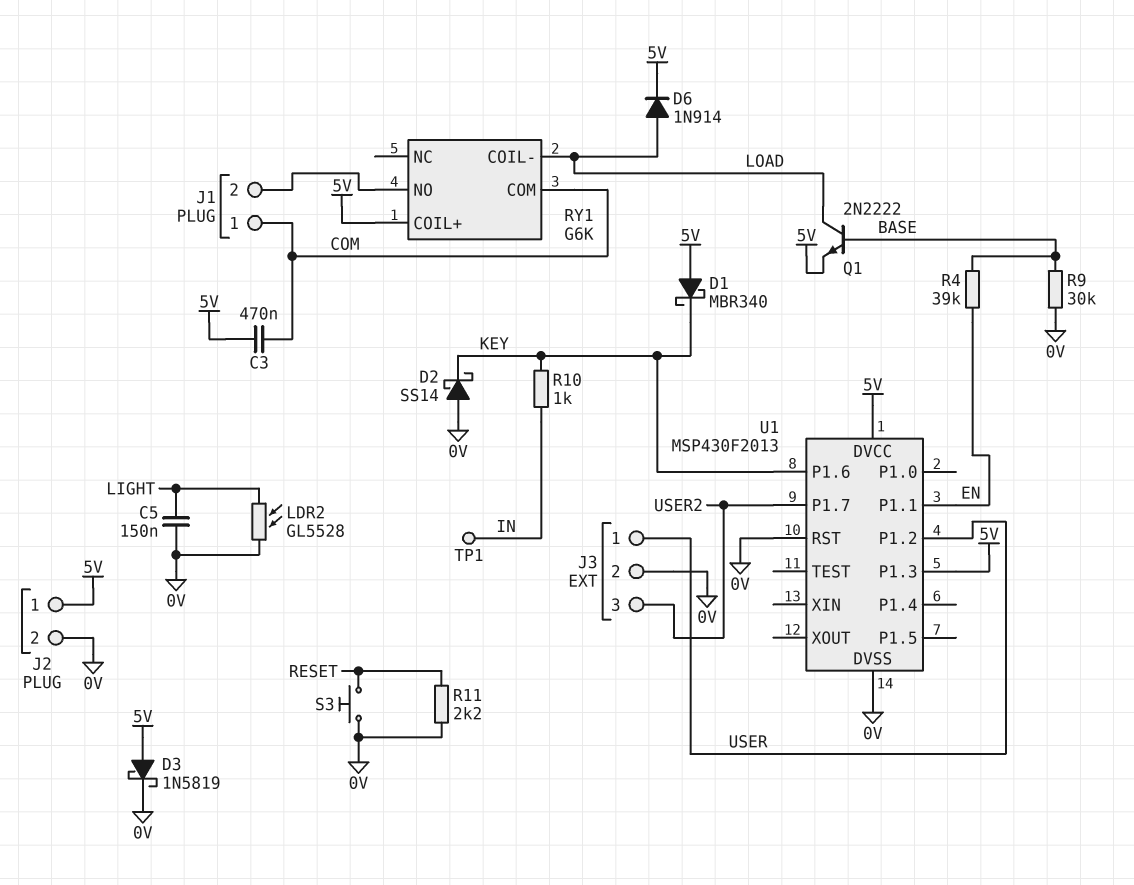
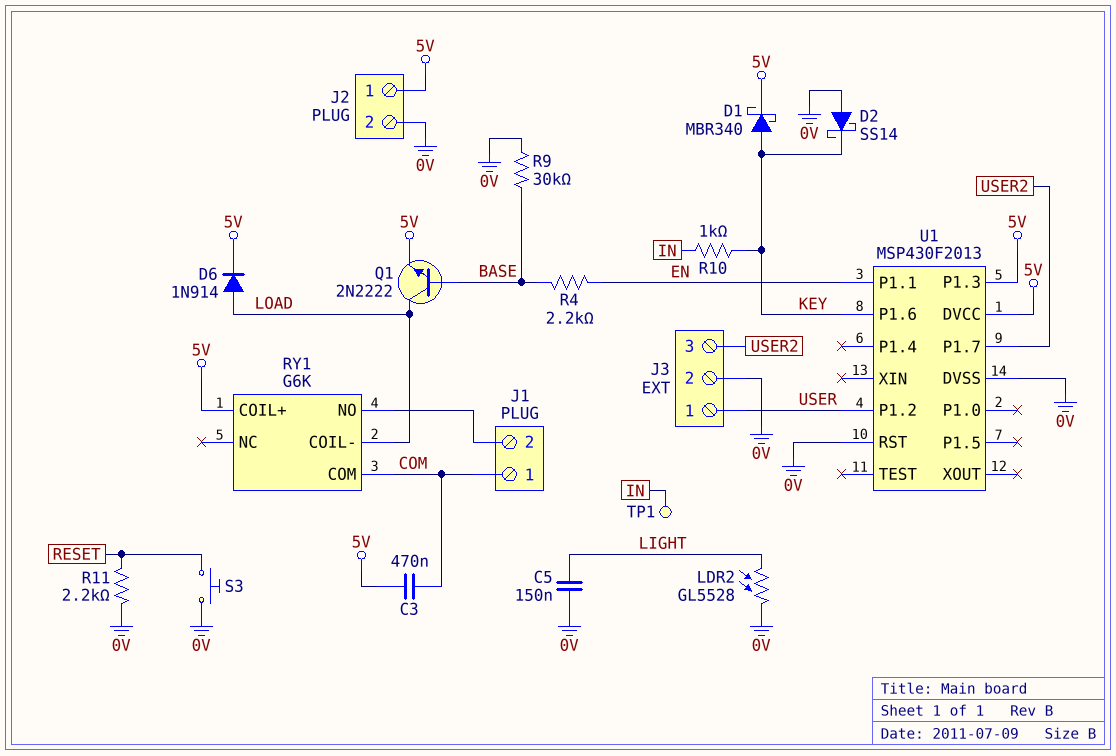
D1: schottky MBR340 (A 5V, K KEY) -> schottky MBR340 (A KEY, K 5V)
D3: schottky 1N5819 (A 5V, K 0V) -> none
R4: 39k (BASE, EN) -> 2.2k (BASE, EN)

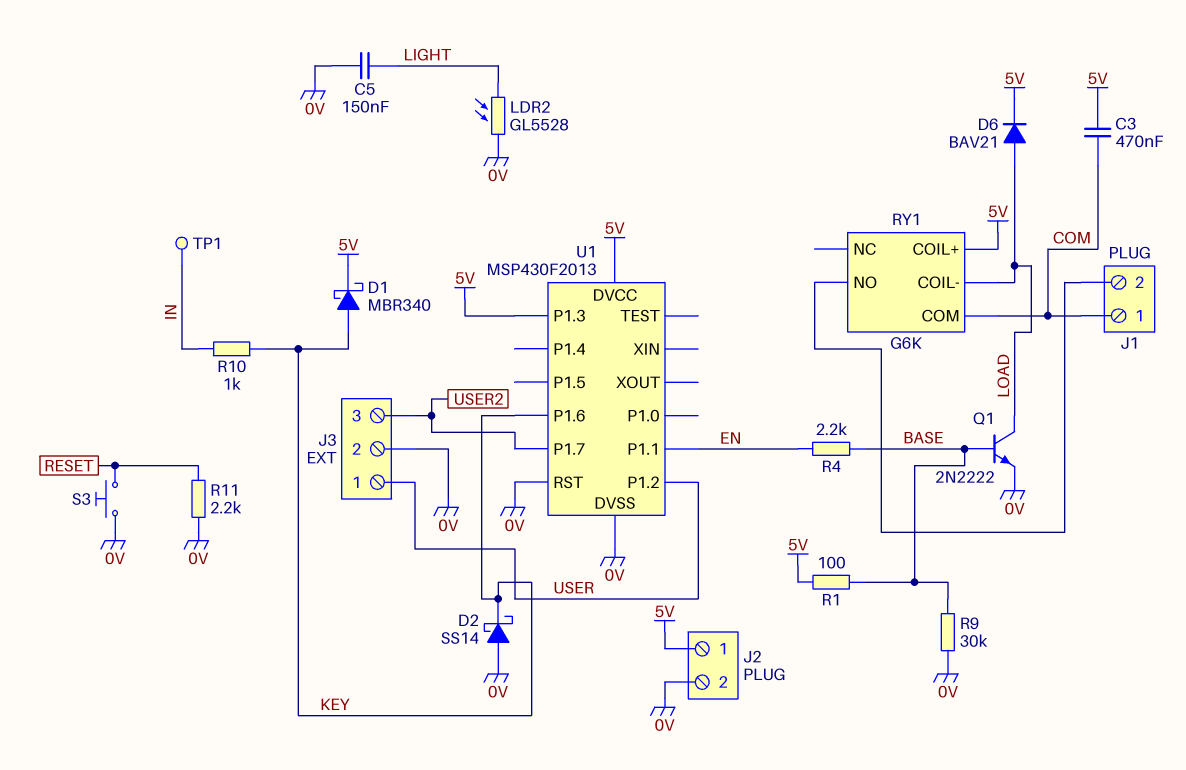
D6: diode 1N914 (A LOAD, K 5V) -> diode BAV21 (A LOAD, K 5V)
Q1: NPN 2N2222 (B BASE, C LOAD, E 5V) -> NPN 2N2222 (B BASE, C LOAD, E 0V)
R1: none -> 100 (5V, BASE)

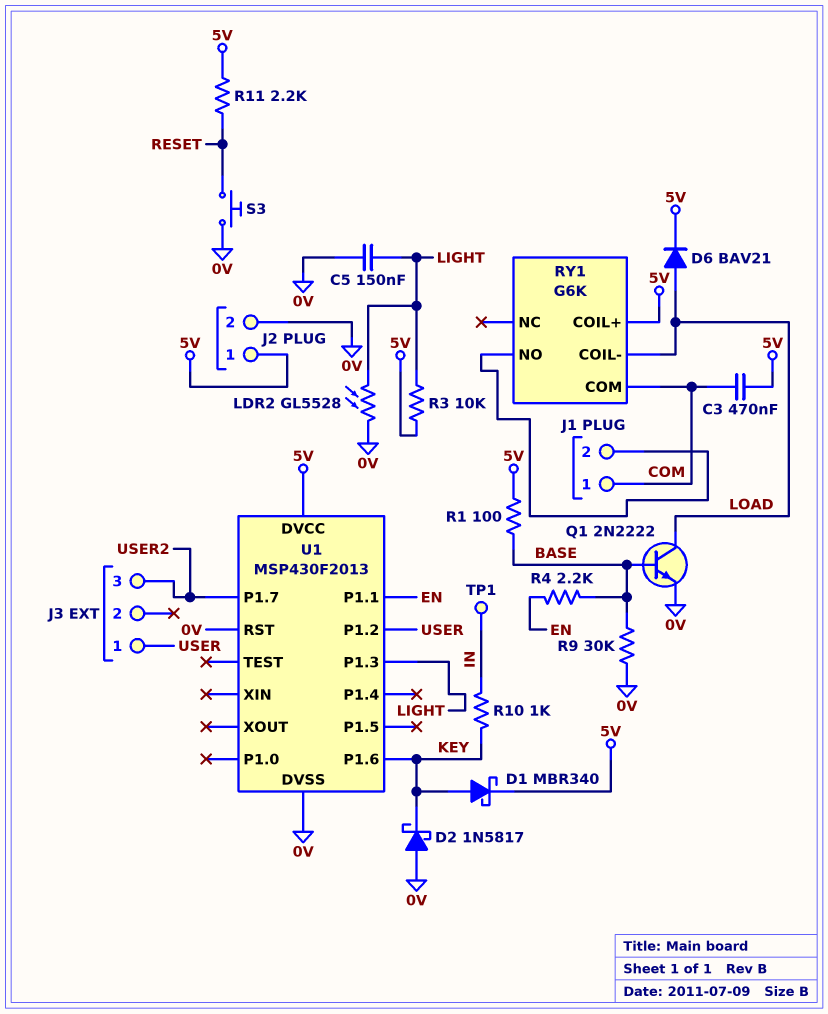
D2: schottky SS14 (A 0V, K KEY) -> schottky 1N5817 (A 0V, K KEY)
J3 pin 2: 0V -> none
R3: none -> 10k (5V, LIGHT)
R11: 2.2k (0V, RESET) -> 2.2k (5V, RESET)
U1 pin P1.3: 5V -> LIGHT

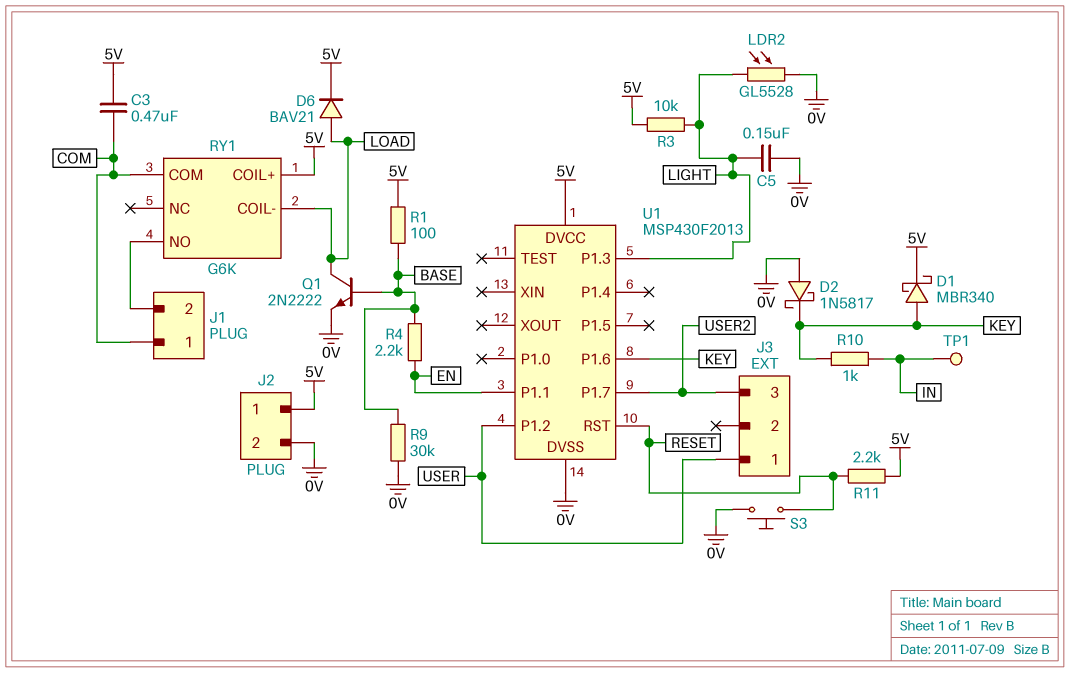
U1 pin RST: 0V -> RESET

